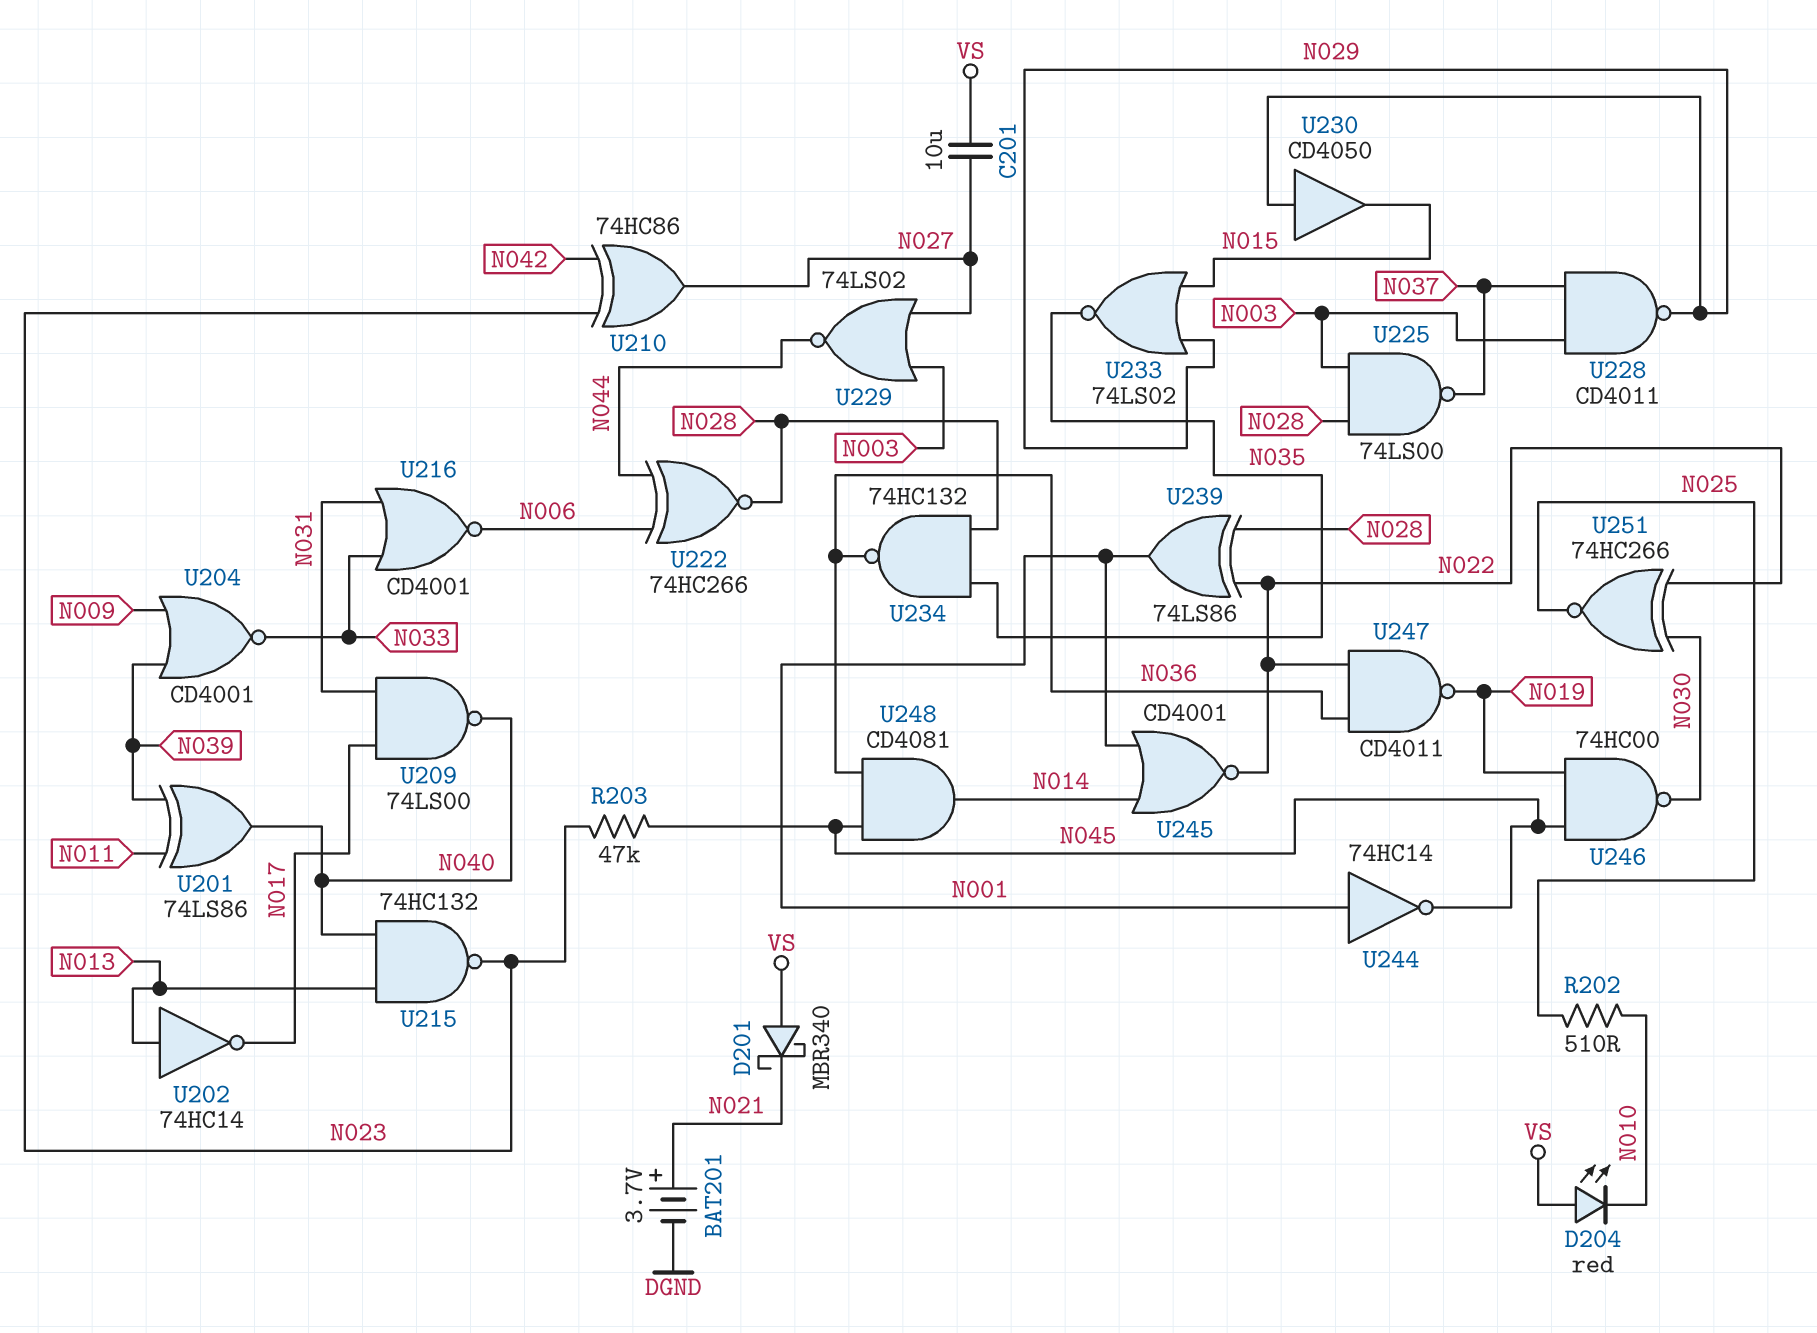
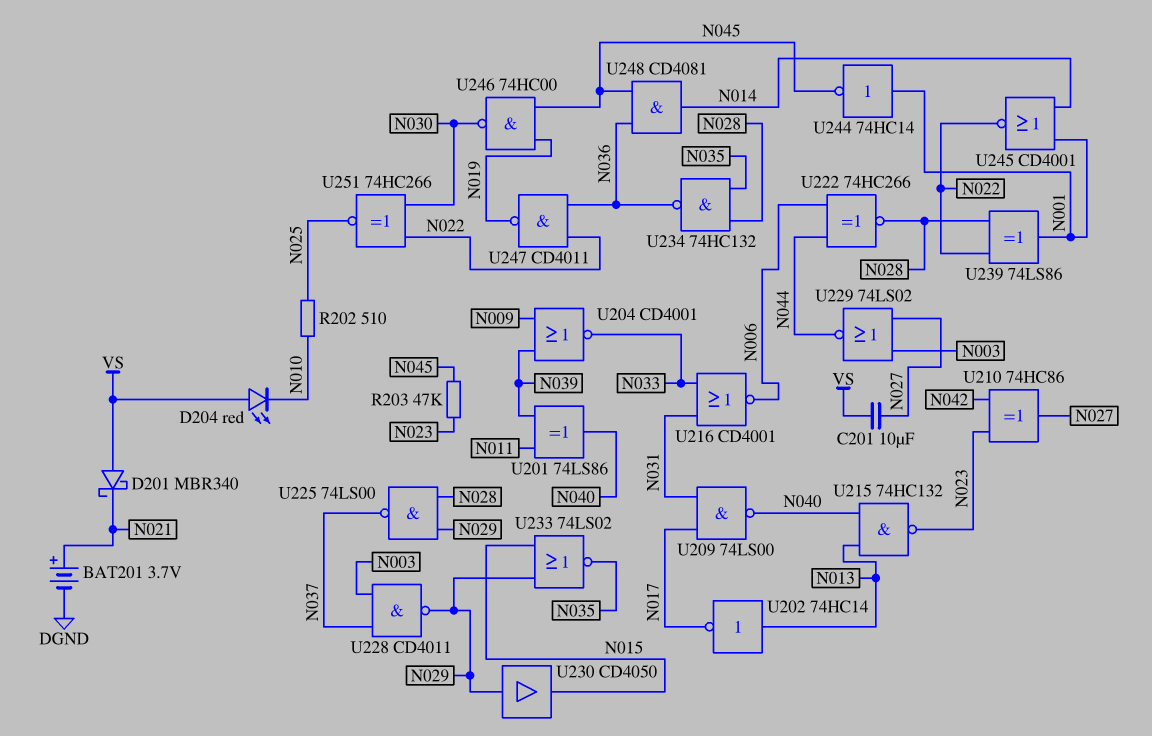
U225: NAND 74LS00 (in N003, in N028, out N037) -> NAND 74LS00 (in N028, in N029, out N037)

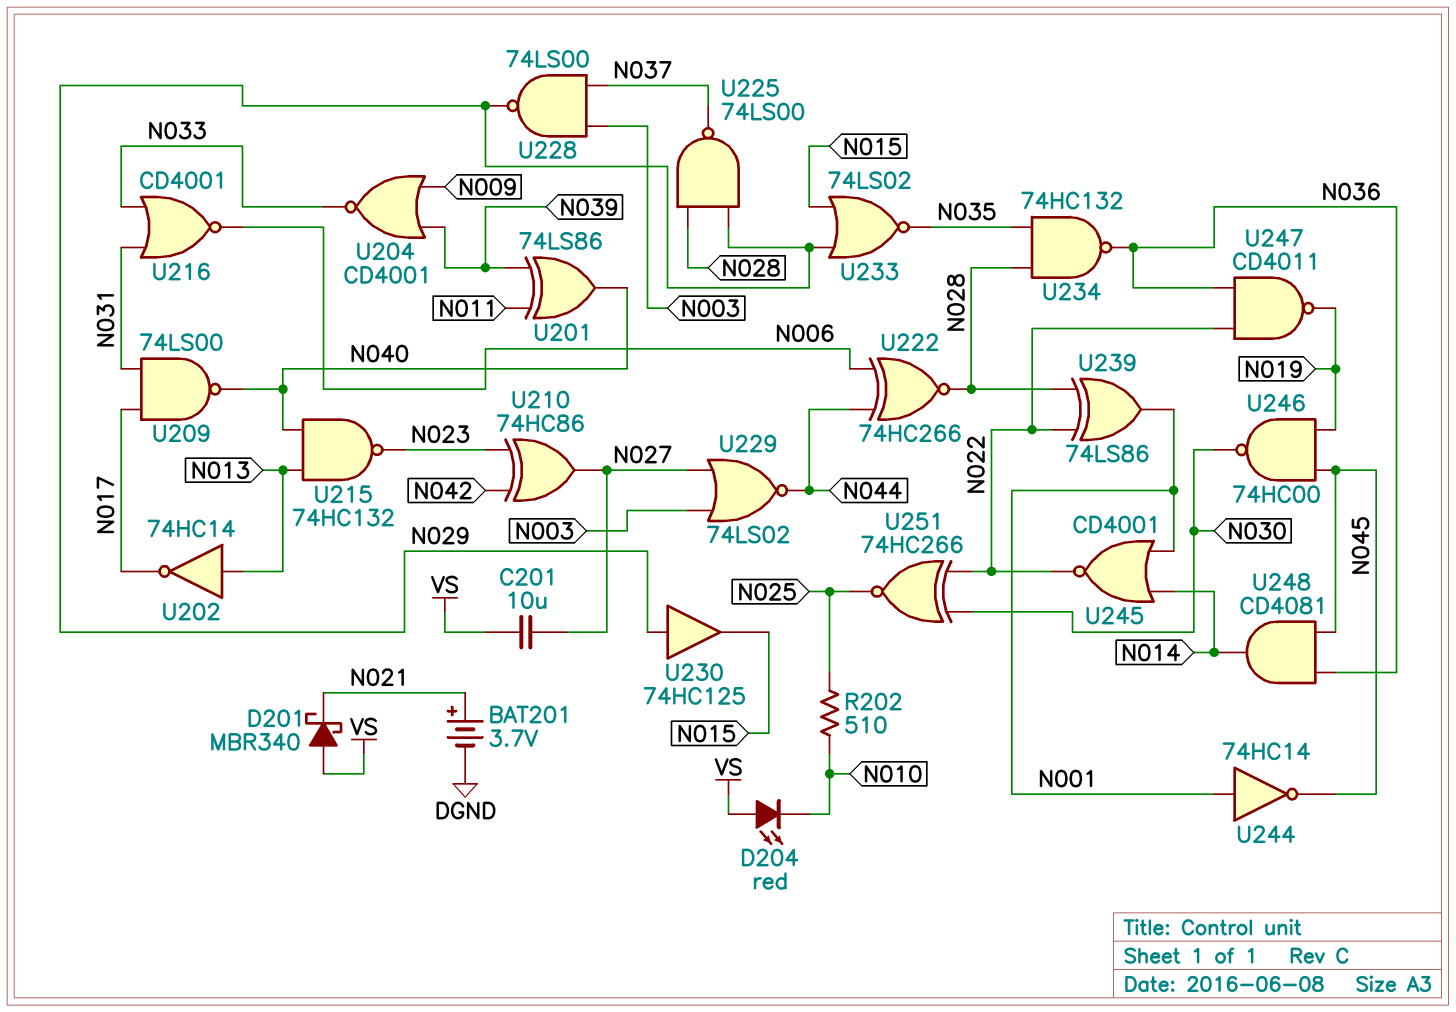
R203: 47k (N023, N045) -> none
U228: NAND CD4011 (in N003, in N037, out N029) -> NAND 74LS00 (in N003, in N037, out N029)
U230: buffer CD4050 (in N029, out N015) -> buffer 74HC125 (in N029, out N015)

